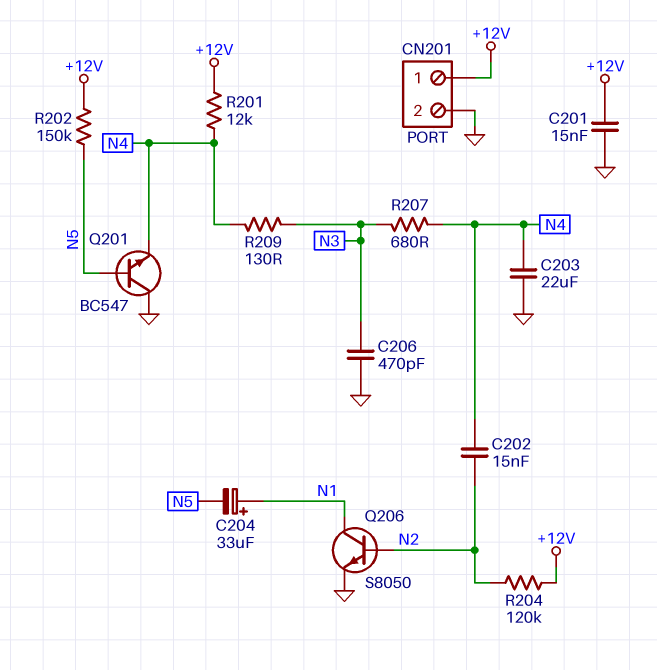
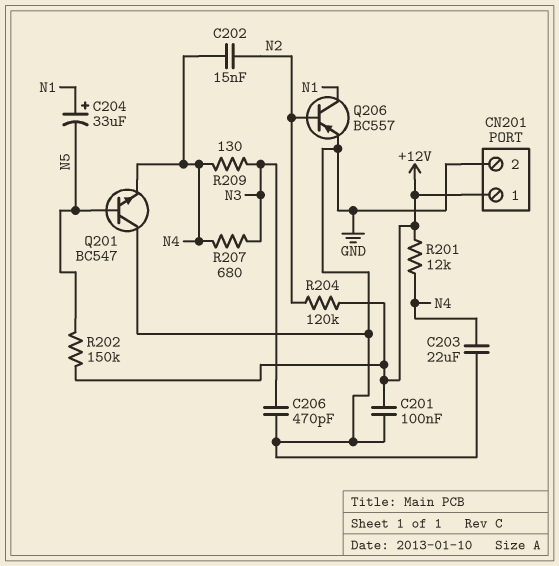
C201: 15nF (+12V, GND) -> 100nF (+12V, GND)
Q206: NPN S8050 (B N2, C N1, E GND) -> PNP BC557 (B N2, C N1, E GND)

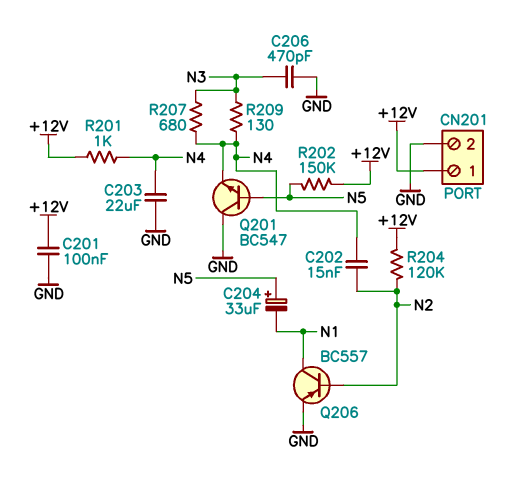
C204: 33uF (plus N1, minus N5) -> 33uF (plus N5, minus N1)
R201: 12k (+12V, N4) -> 1k (+12V, N4)

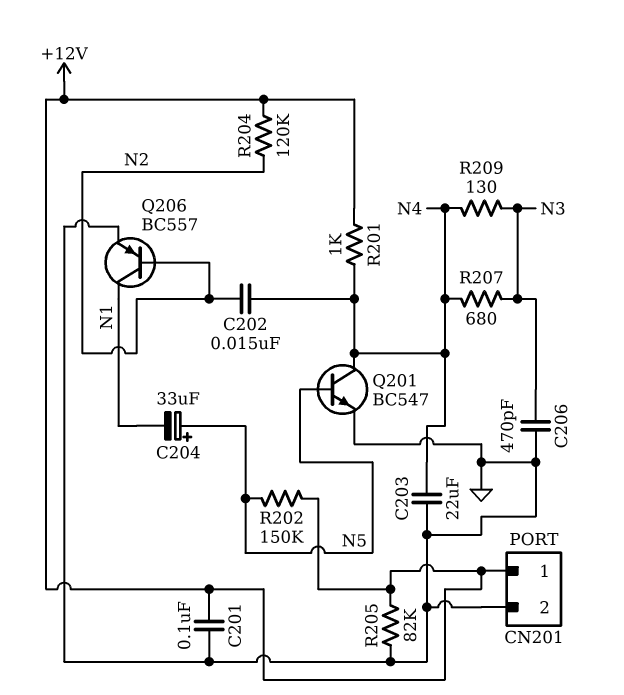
Q201: NPN BC547 (B N5, C GND, E N4) -> NPN BC547 (B N5, C N4, E GND)
R205: none -> 82k (+12V, GND)

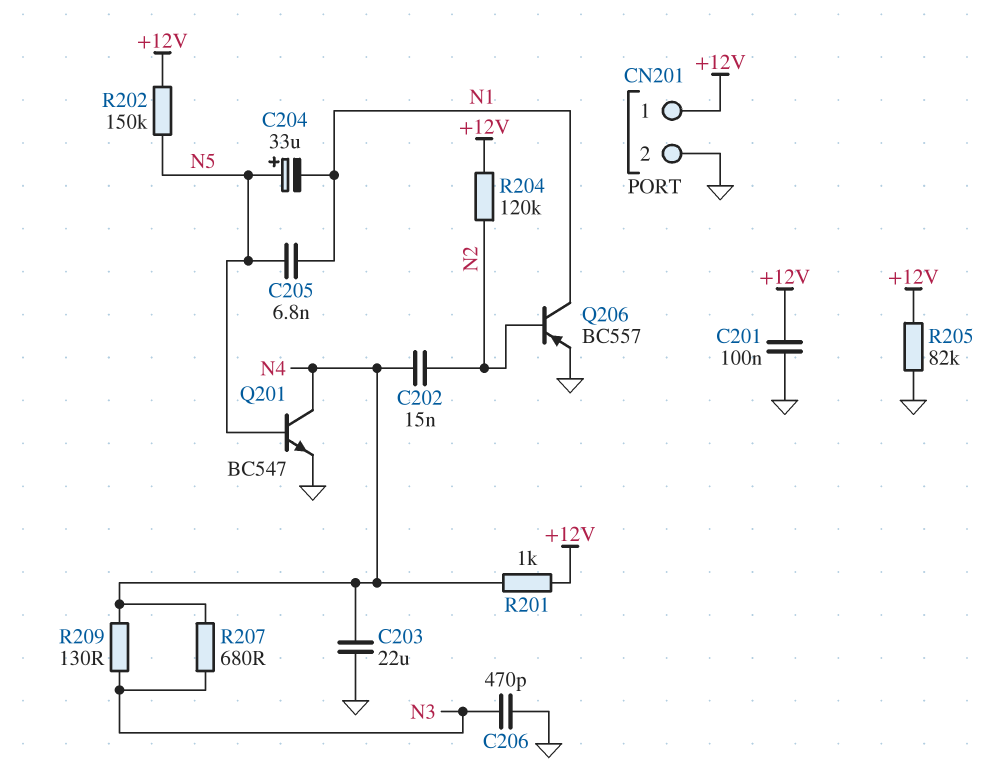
C205: none -> 6.8nF (N1, N5)

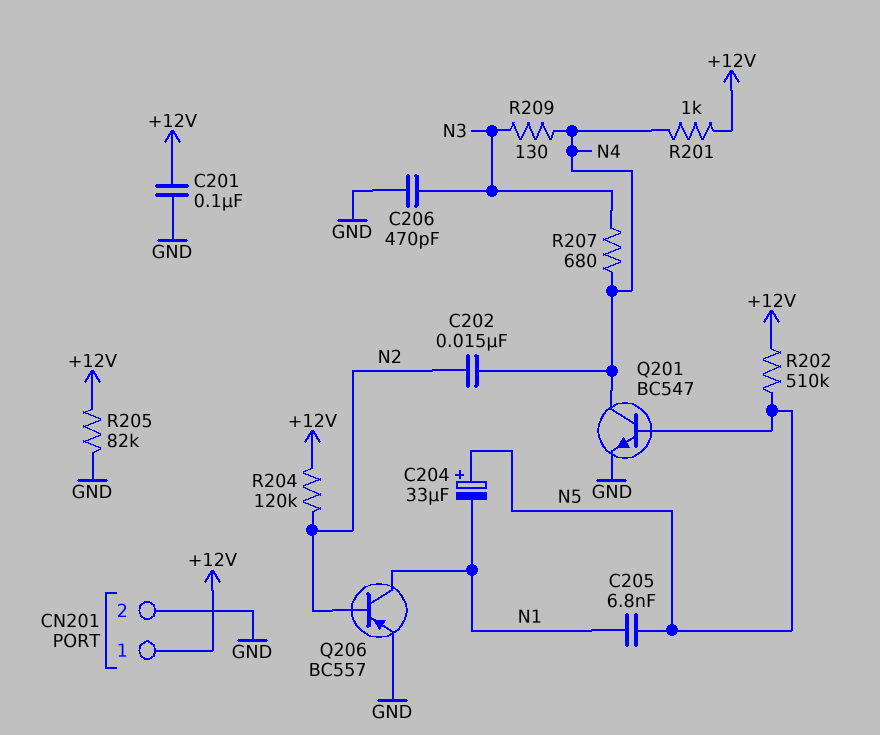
C203: 22uF (GND, N4) -> none
R202: 150k (+12V, N5) -> 510k (+12V, N5)

